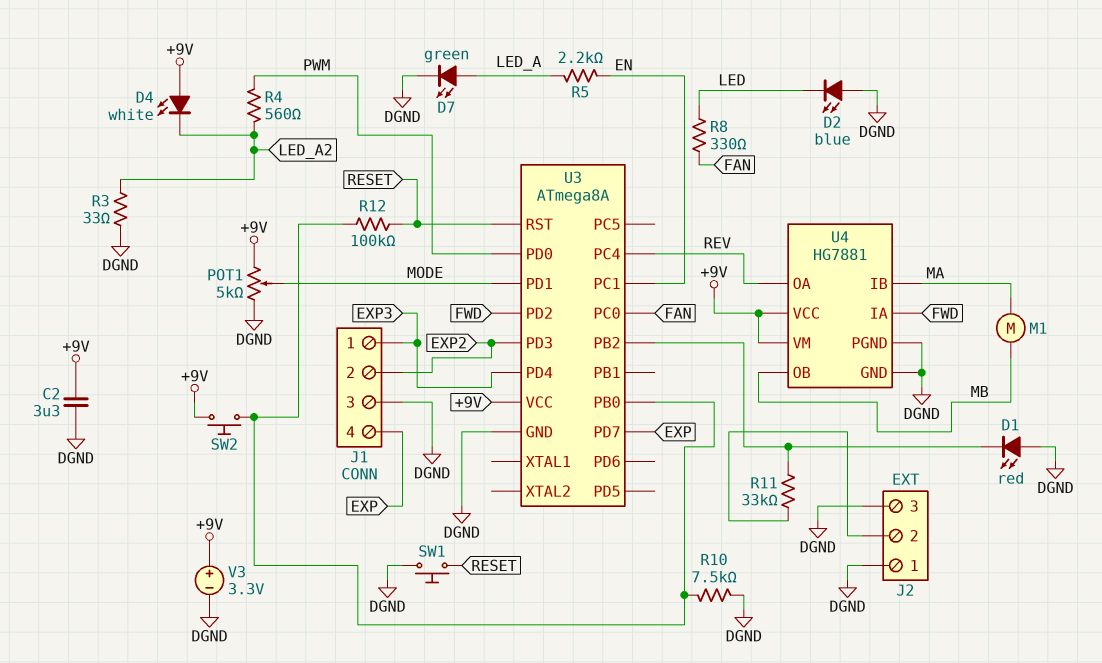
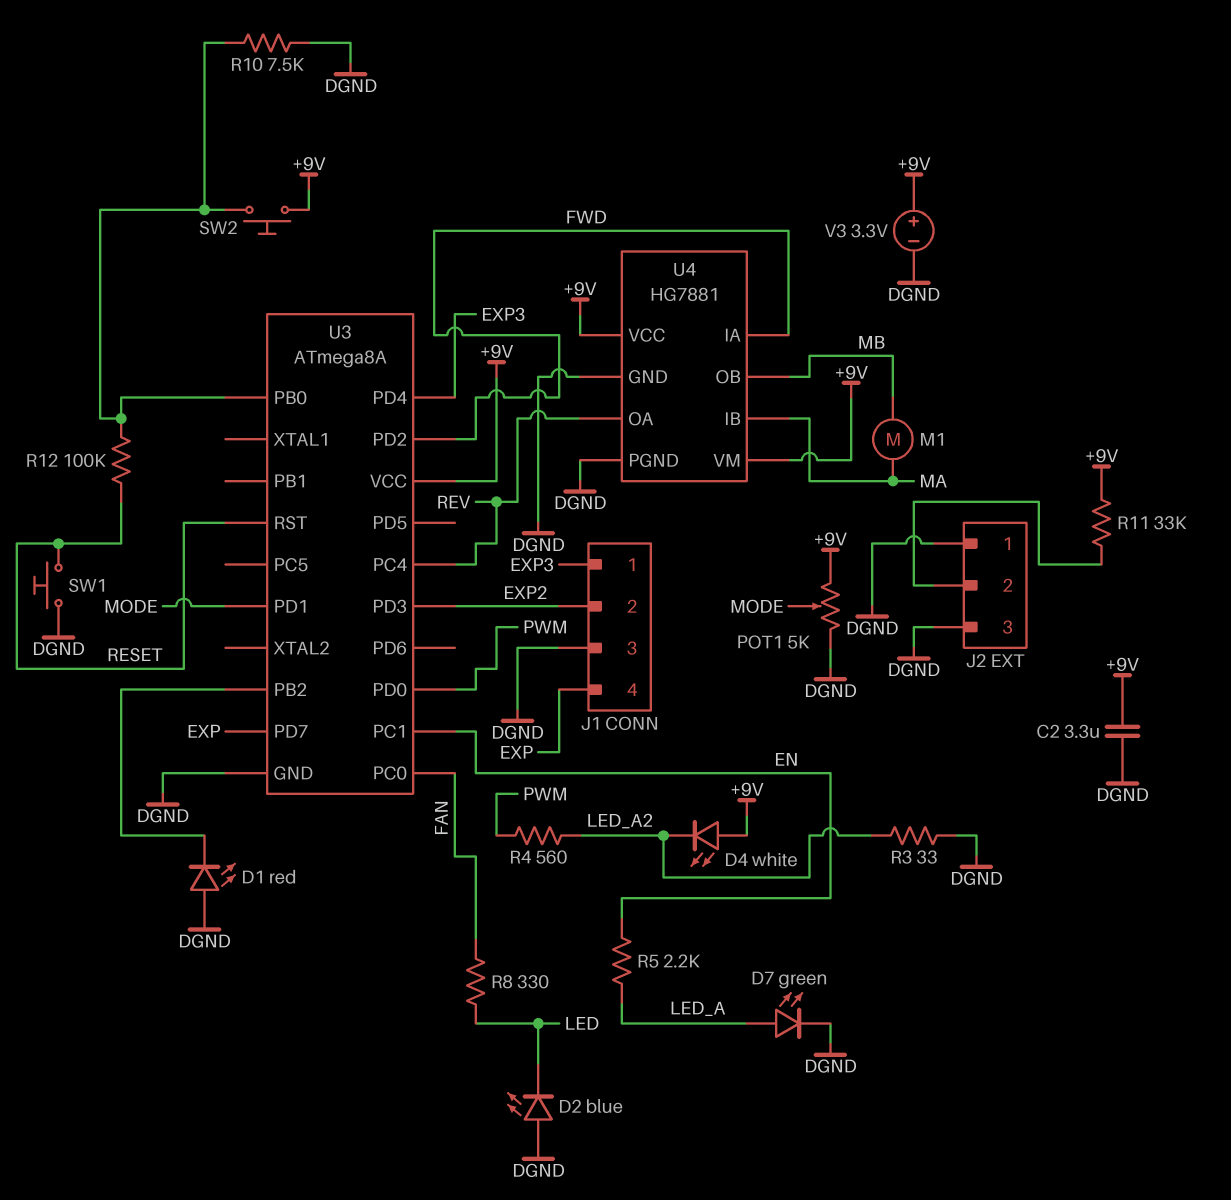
R11: 33k (J2/2, U3/PB2) -> 33k (+9V, J2/2)

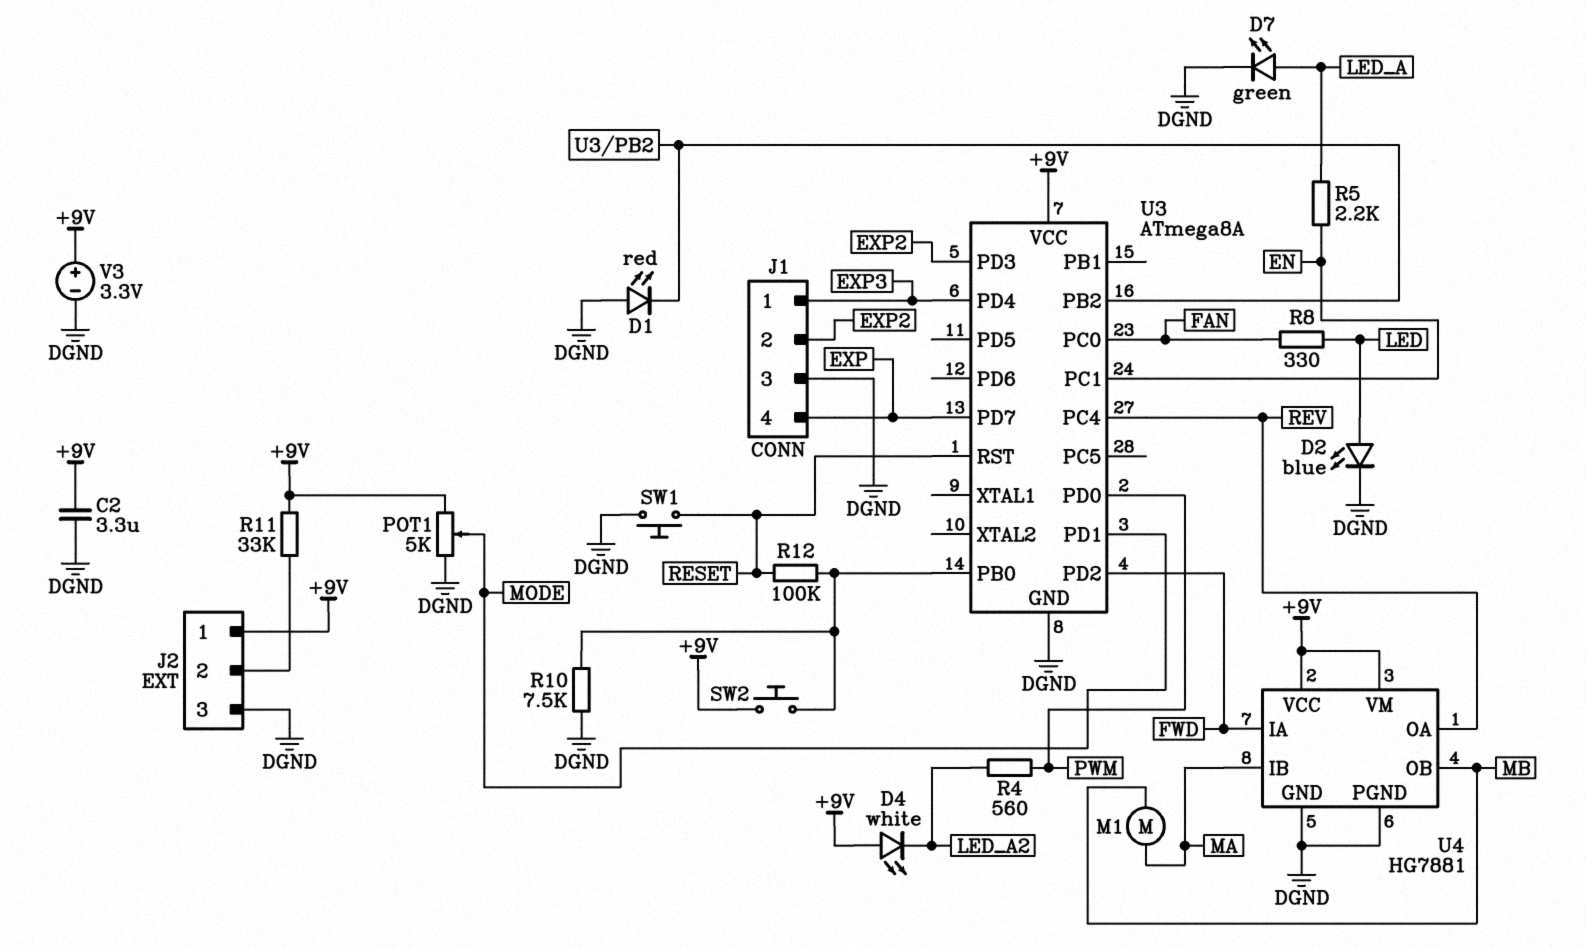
D2: LED blue (A DGND, K LED) -> LED blue (A LED, K DGND)
J2 pin 1: DGND -> +9V
R3: 33 (DGND, LED_A2) -> none

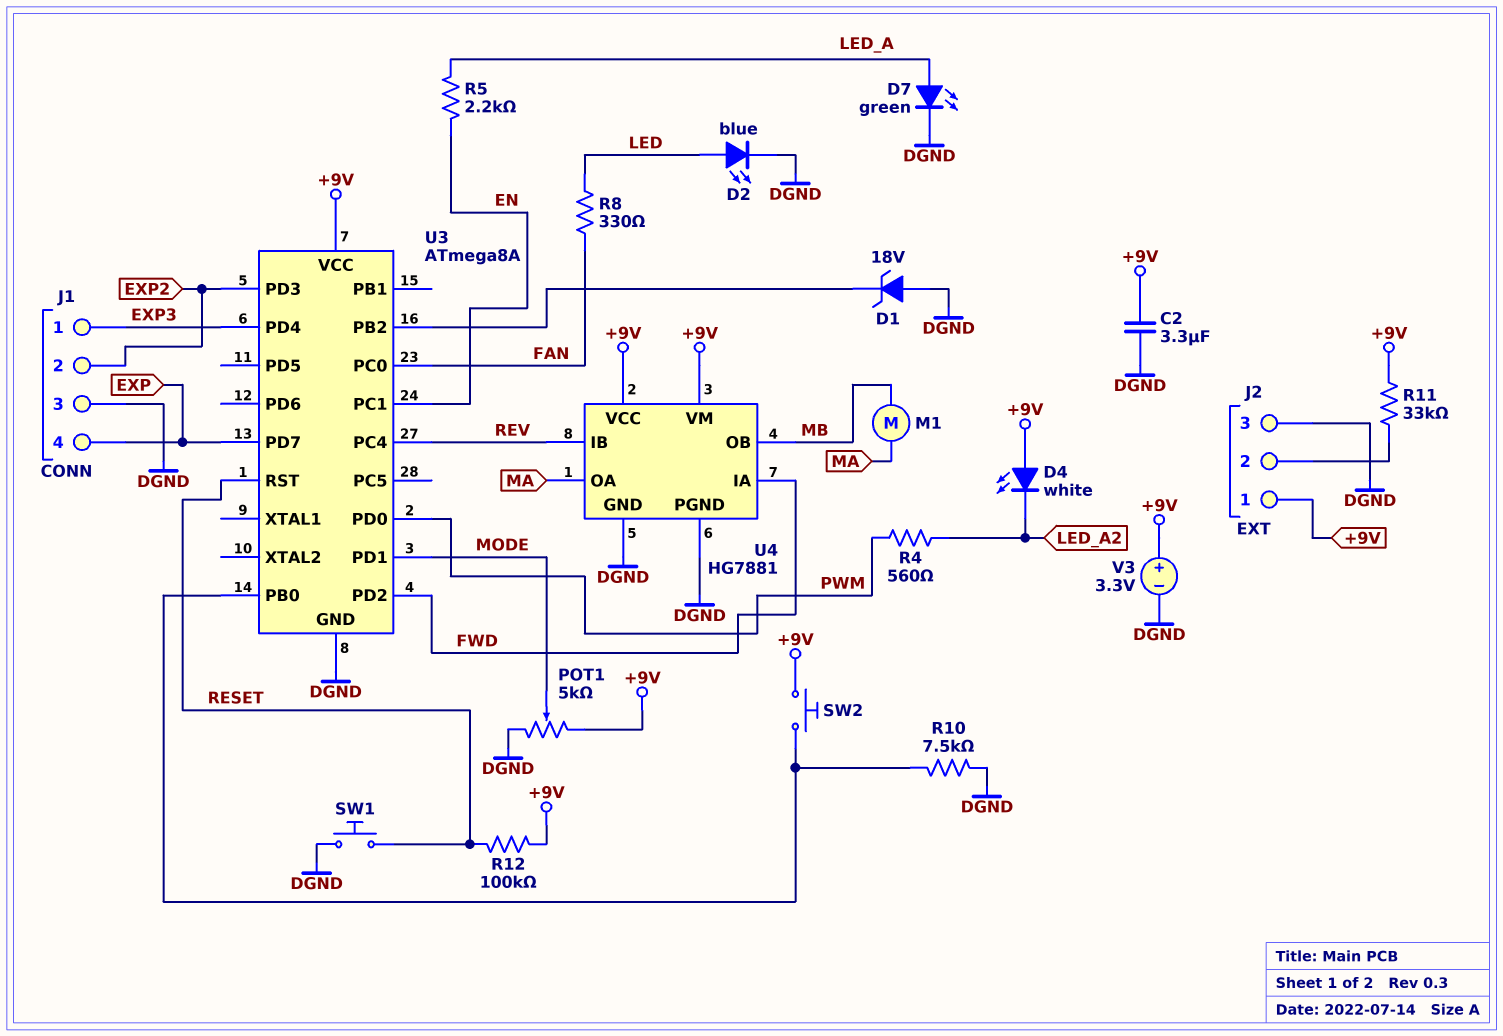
D1: LED red (A DGND, K U3/PB2) -> zener 18V (A DGND, K U3/PB2)
R12: 100k (RESET, U3/PB0) -> 100k (+9V, RESET)
U4 pin IB: MA -> REV
U4 pin OA: REV -> MA

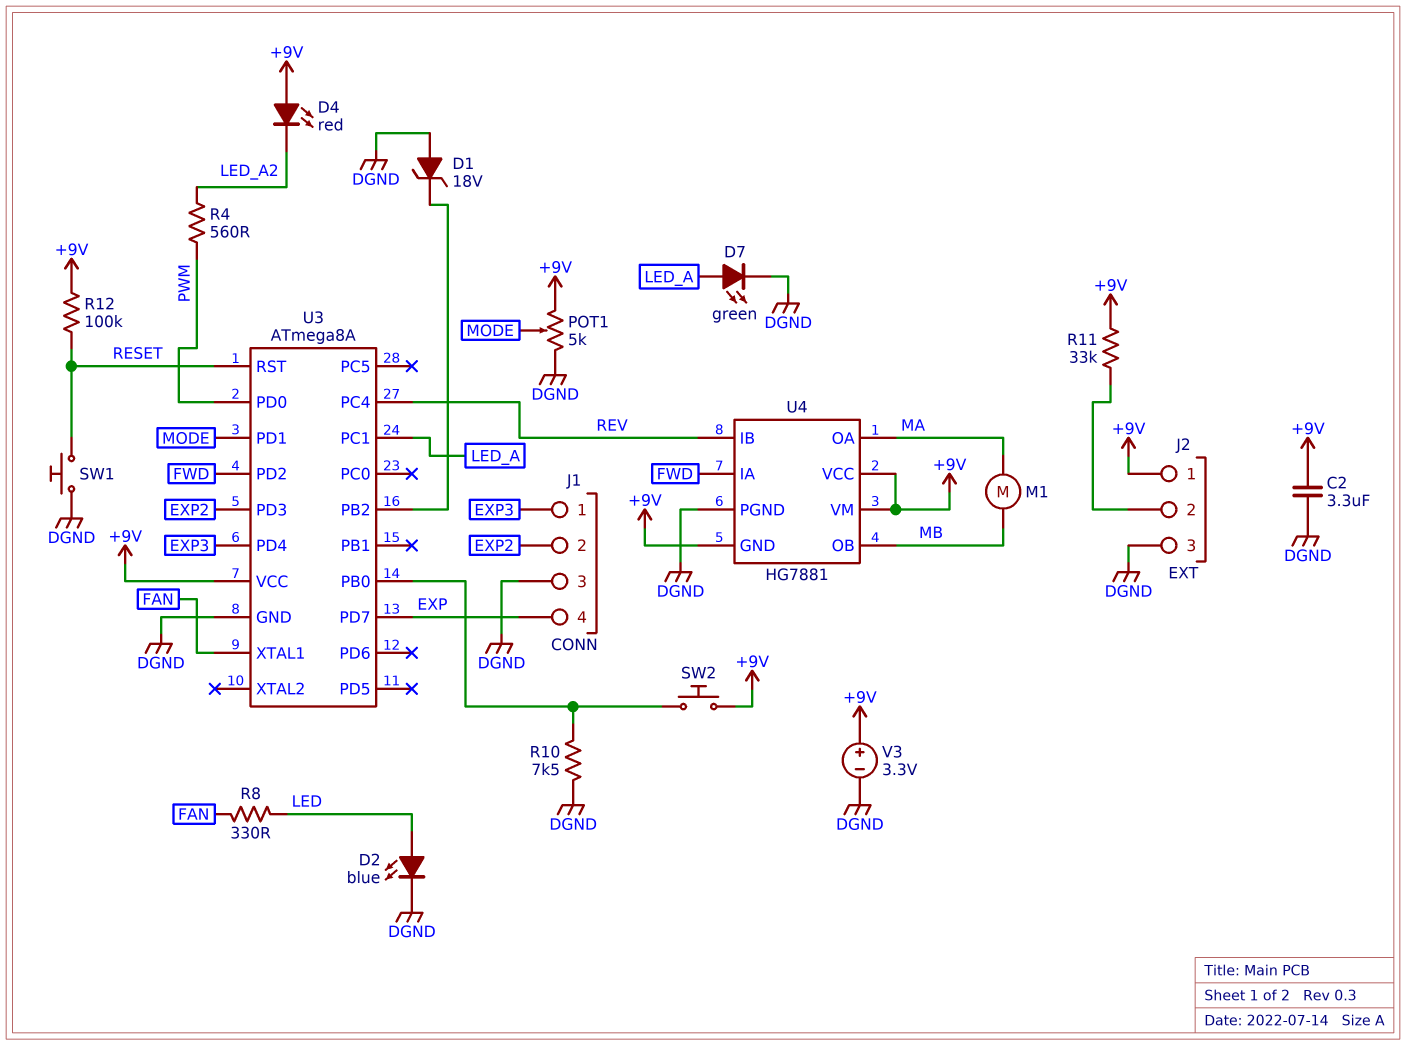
D4: LED white (A +9V, K LED_A2) -> LED red (A +9V, K LED_A2)
R5: 2.2k (EN, LED_A) -> none
U3 pin PC0: FAN -> none
U3 pin PC1: EN -> LED_A
U3 pin XTAL1: none -> FAN
U4 pin GND: DGND -> +9V

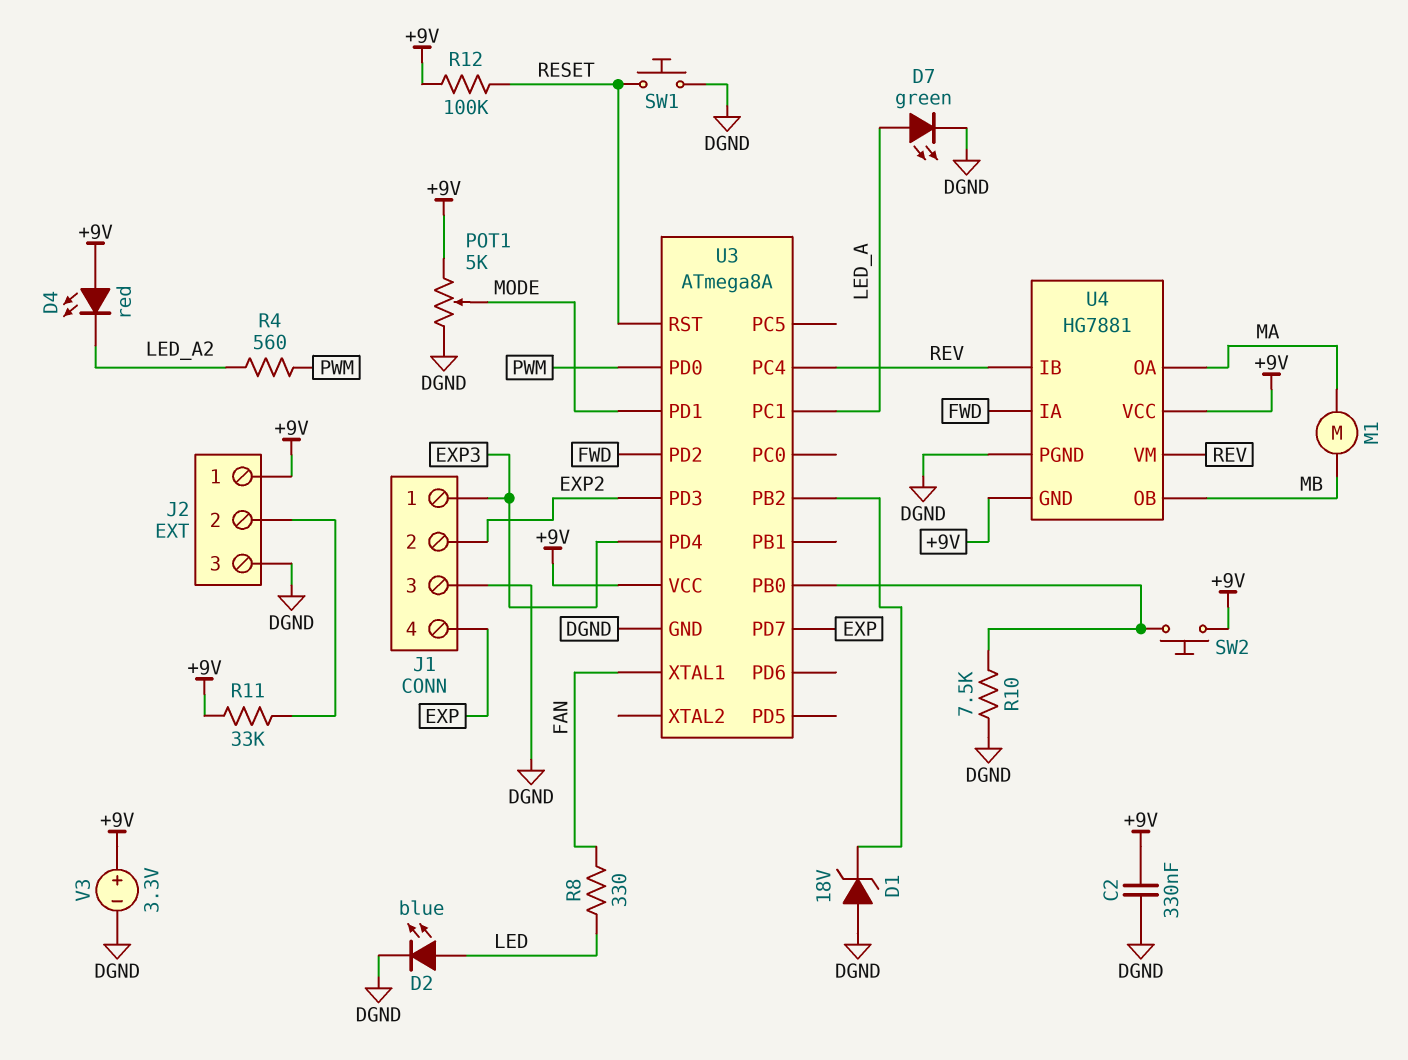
C2: 3.3uF (+9V, DGND) -> 330nF (+9V, DGND)
U4 pin VM: +9V -> REV

